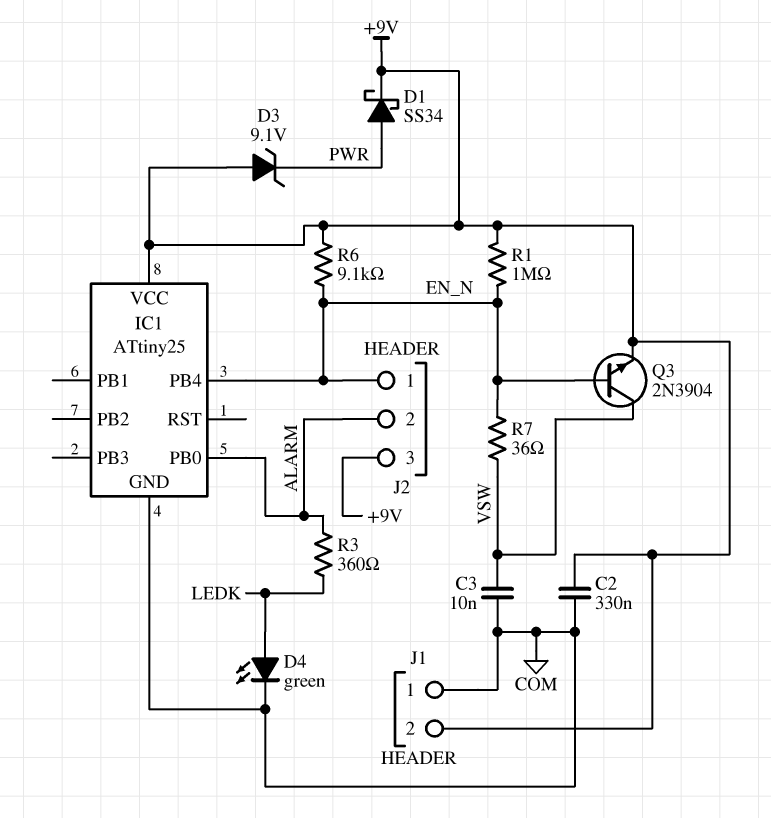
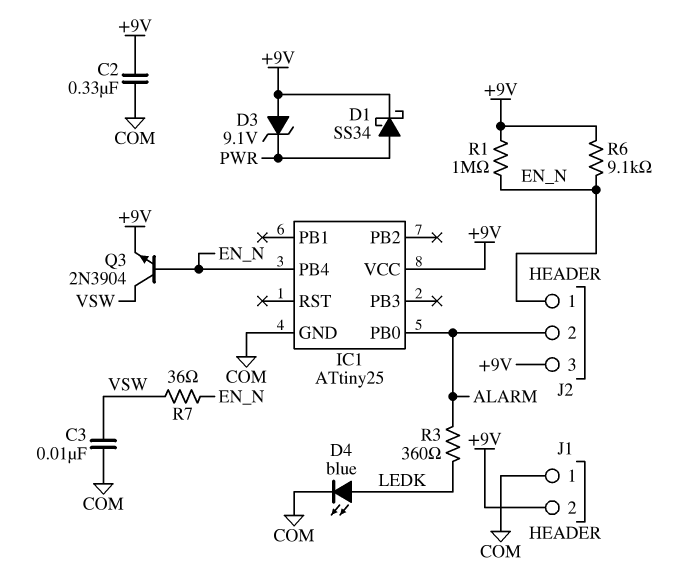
D4: LED green (A LEDK, K COM) -> LED blue (A LEDK, K COM)

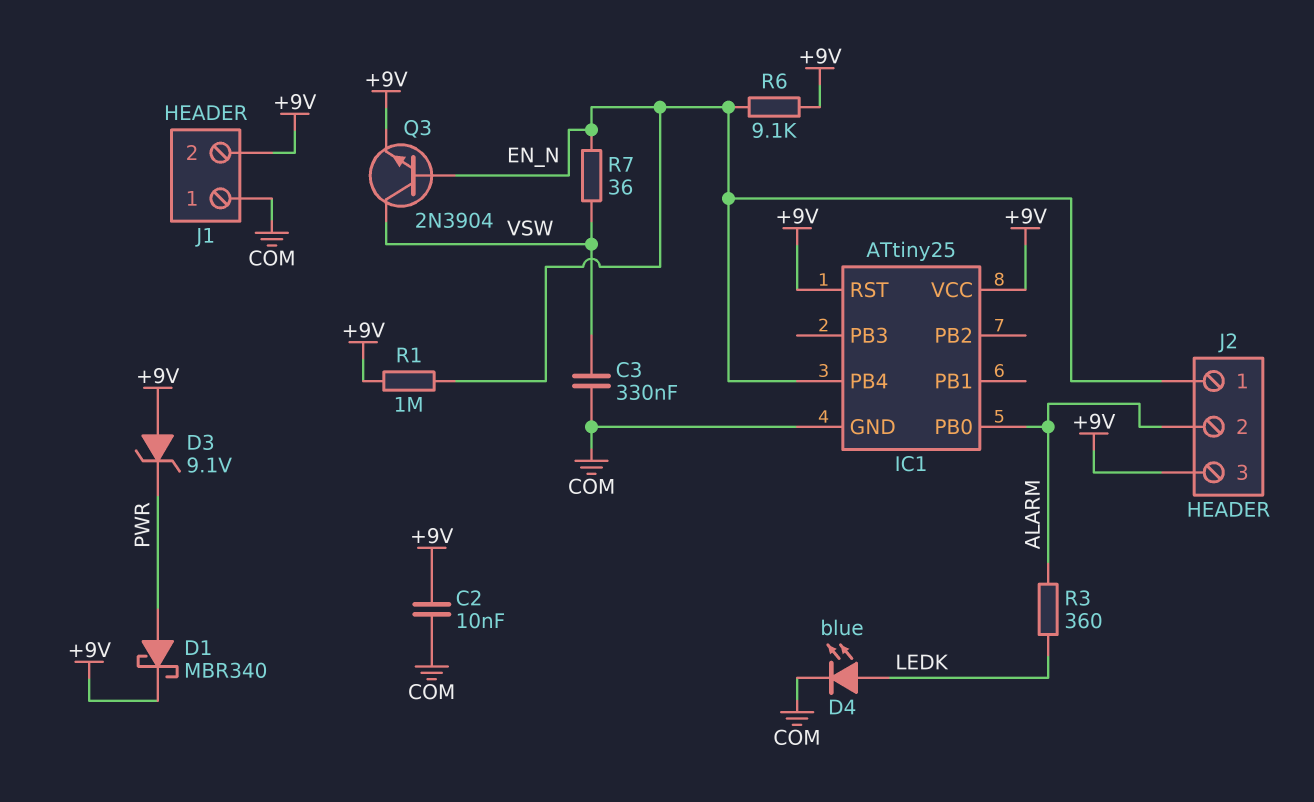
C2: 330nF (+9V, COM) -> 10nF (+9V, COM)
C3: 10nF (COM, VSW) -> 330nF (COM, VSW)
D1: schottky SS34 (A PWR, K +9V) -> schottky MBR340 (A PWR, K +9V)
IC1 pin RST: none -> +9V

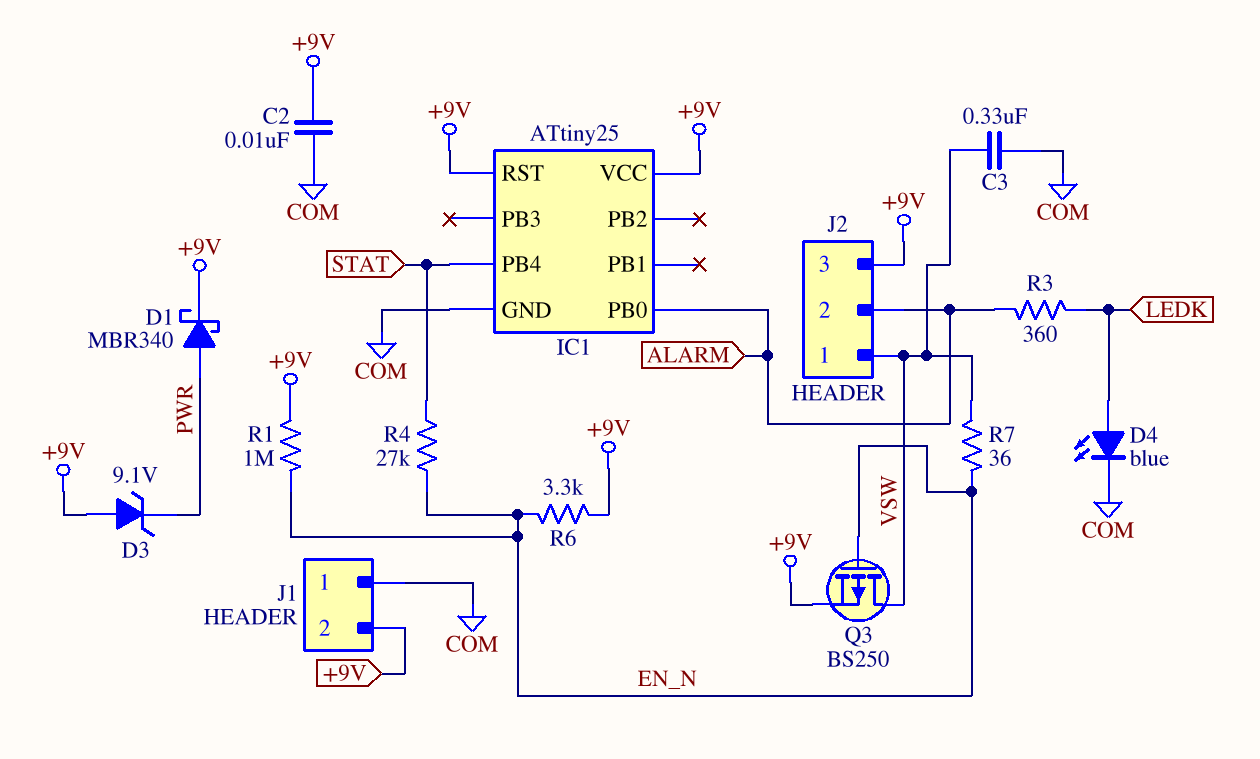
IC1 pin PB4: EN_N -> STAT
J2 pin 1: EN_N -> VSW
Q3: NPN 2N3904 (B EN_N, C VSW, E +9V) -> PMOS BS250 (G EN_N, D VSW, S +9V)
R4: none -> 27k (EN_N, STAT)
R6: 9.1k (+9V, EN_N) -> 3.3k (+9V, EN_N)

